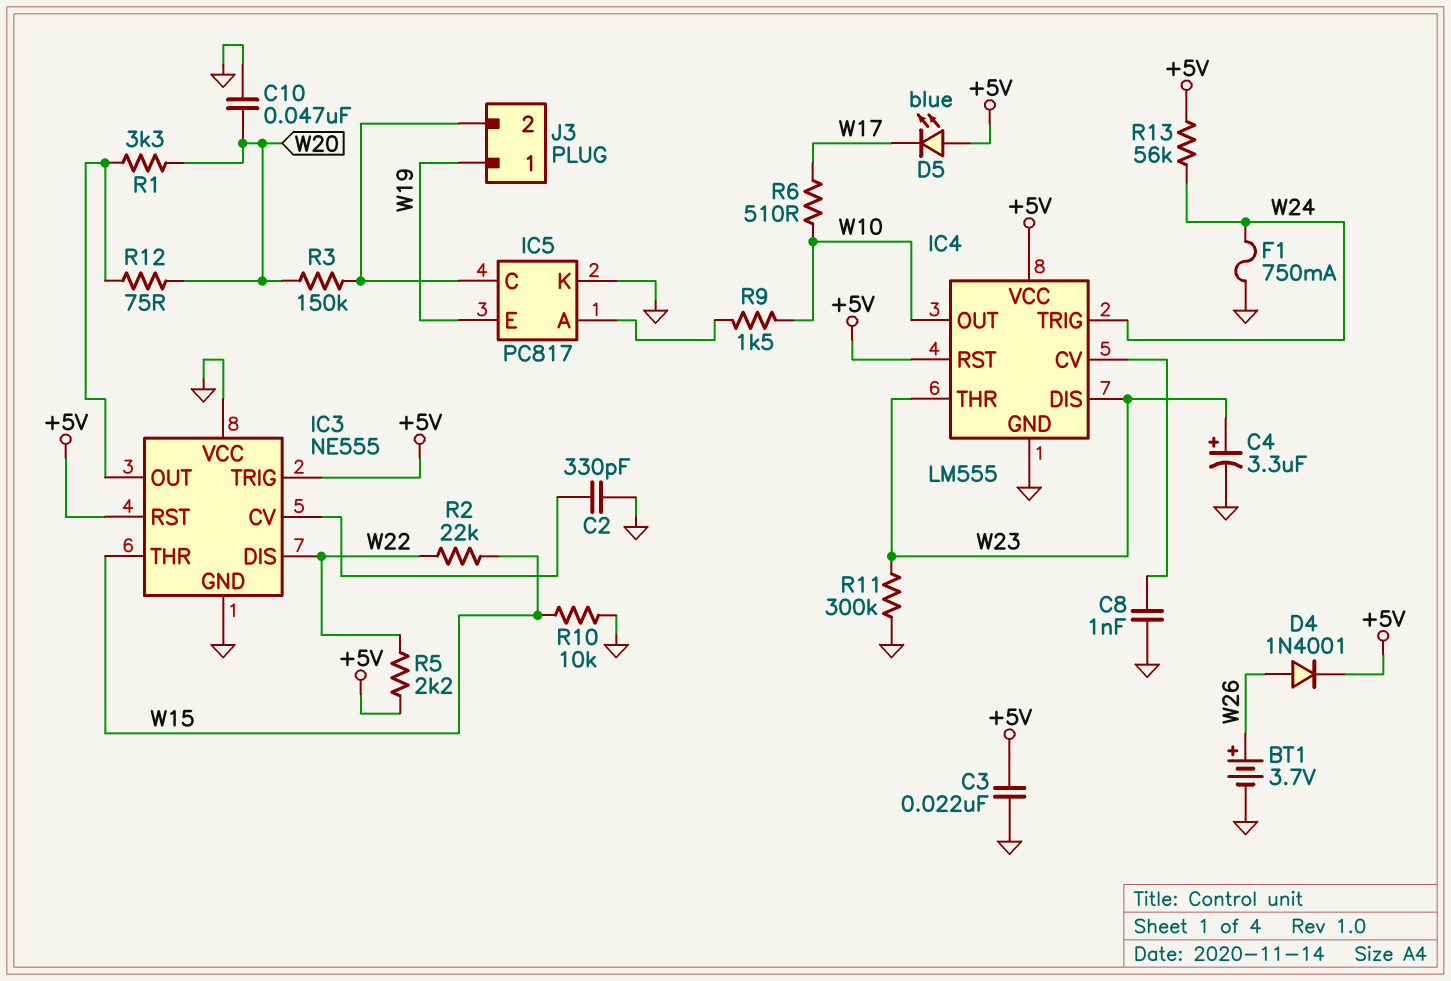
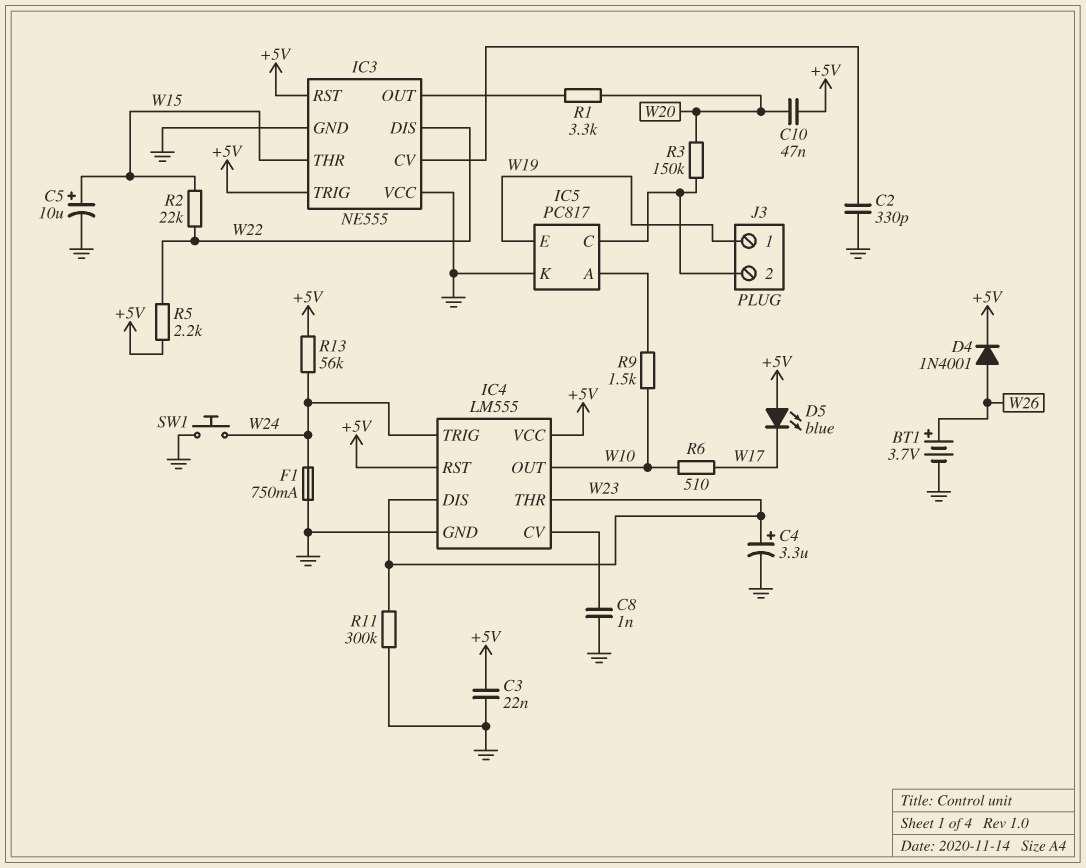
C5: none -> 10uF (plus W15, minus GND)
C10: 47nF (GND, W20) -> 47nF (+5V, W20)
R10: 10k (GND, W15) -> none
R12: 75 (IC3/OUT, W20) -> none
SW1: none -> button (GND, W24)

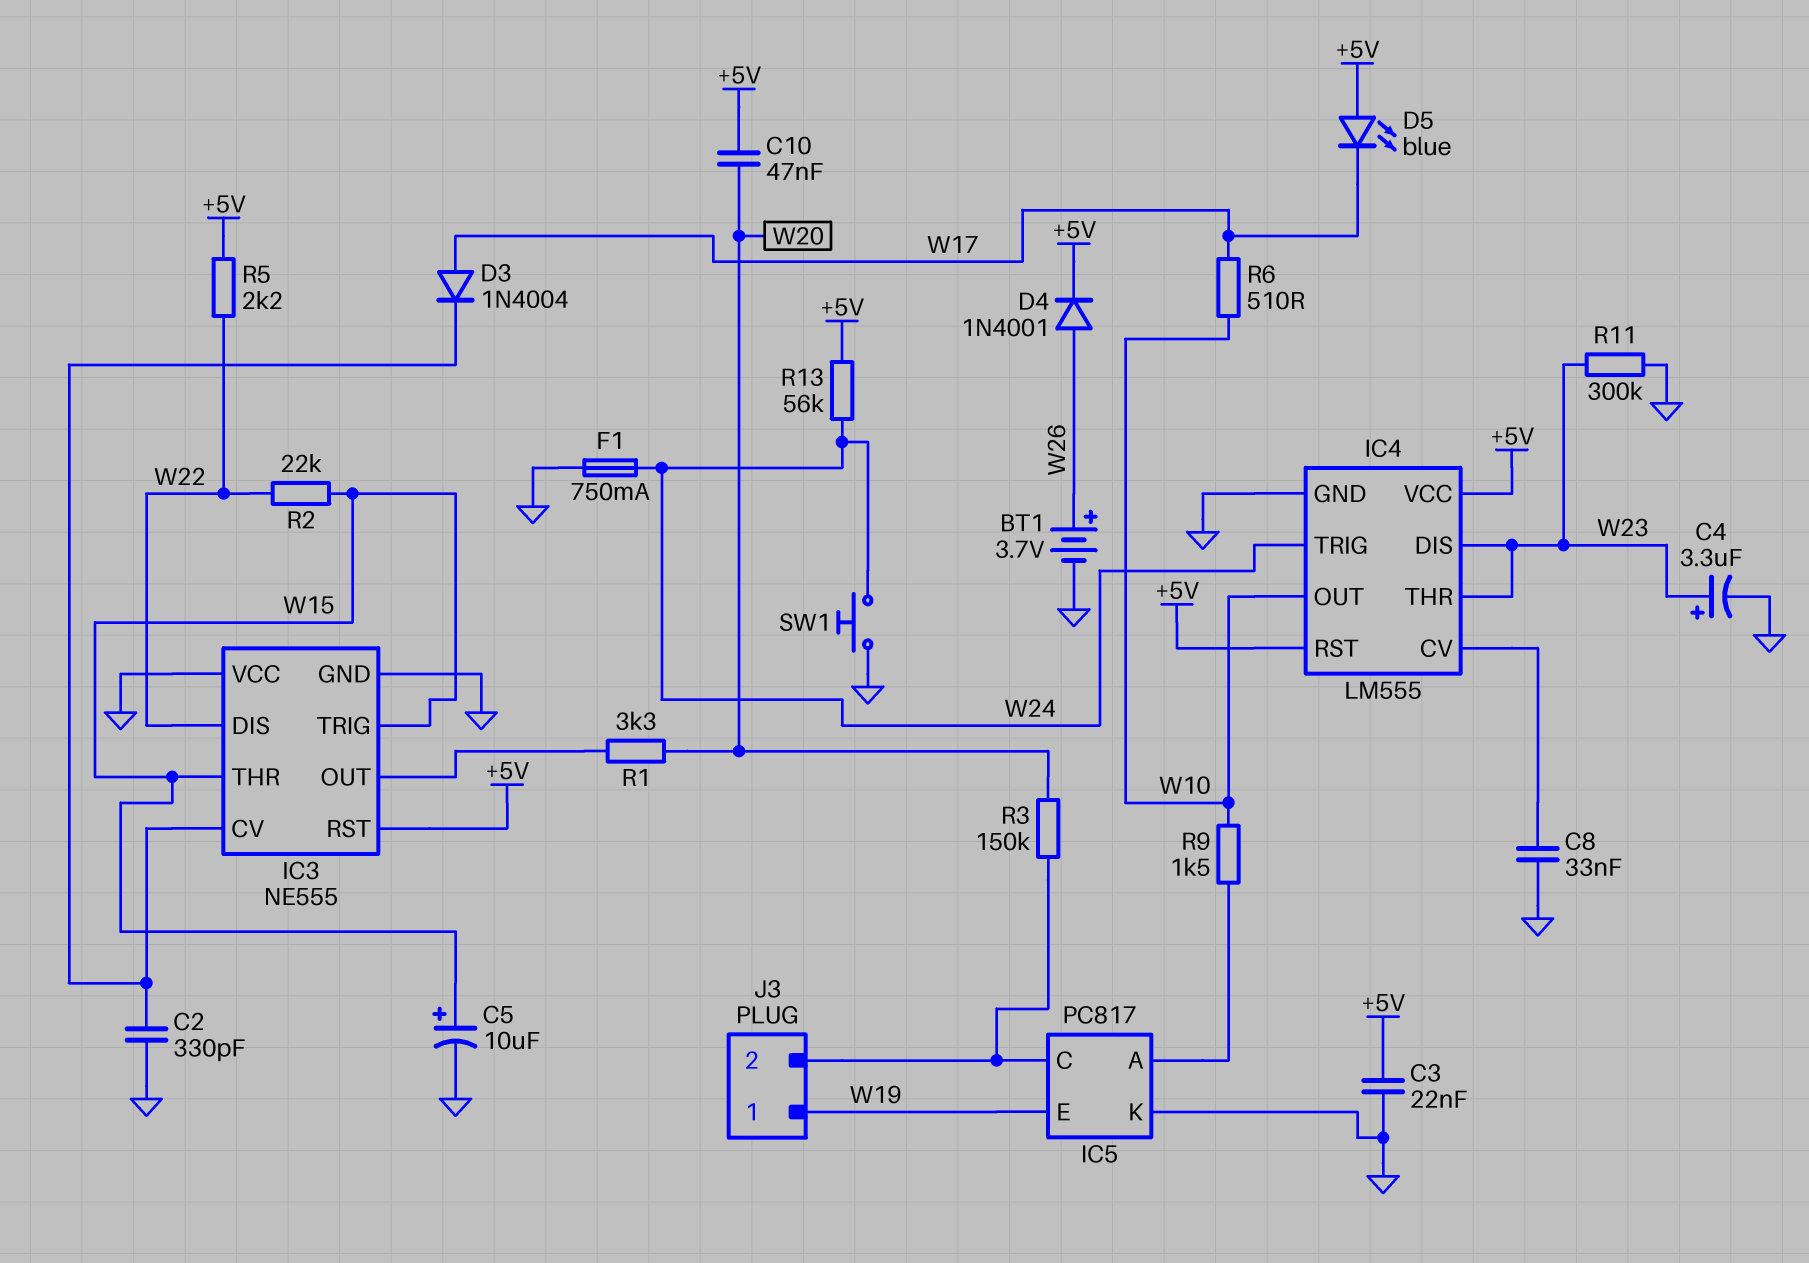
C8: 1nF (GND, IC4/CV) -> 33nF (GND, IC4/CV)
D3: none -> diode 1N4004 (A W17, K IC3/CV)
IC3 pin TRIG: +5V -> W15

